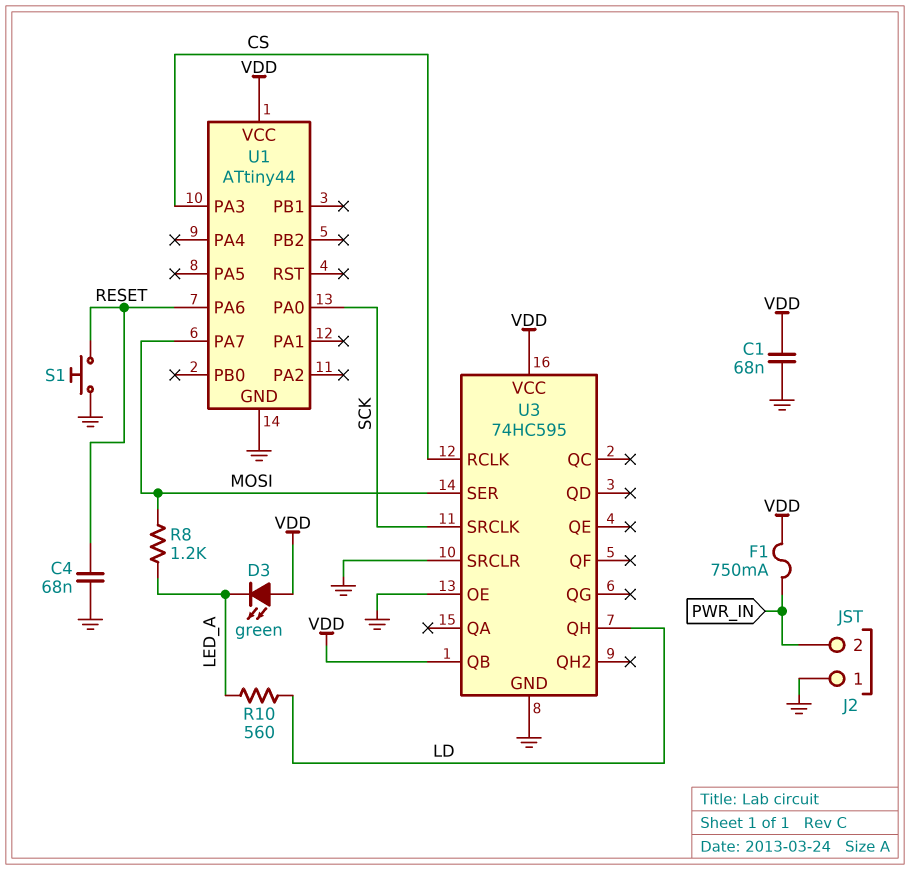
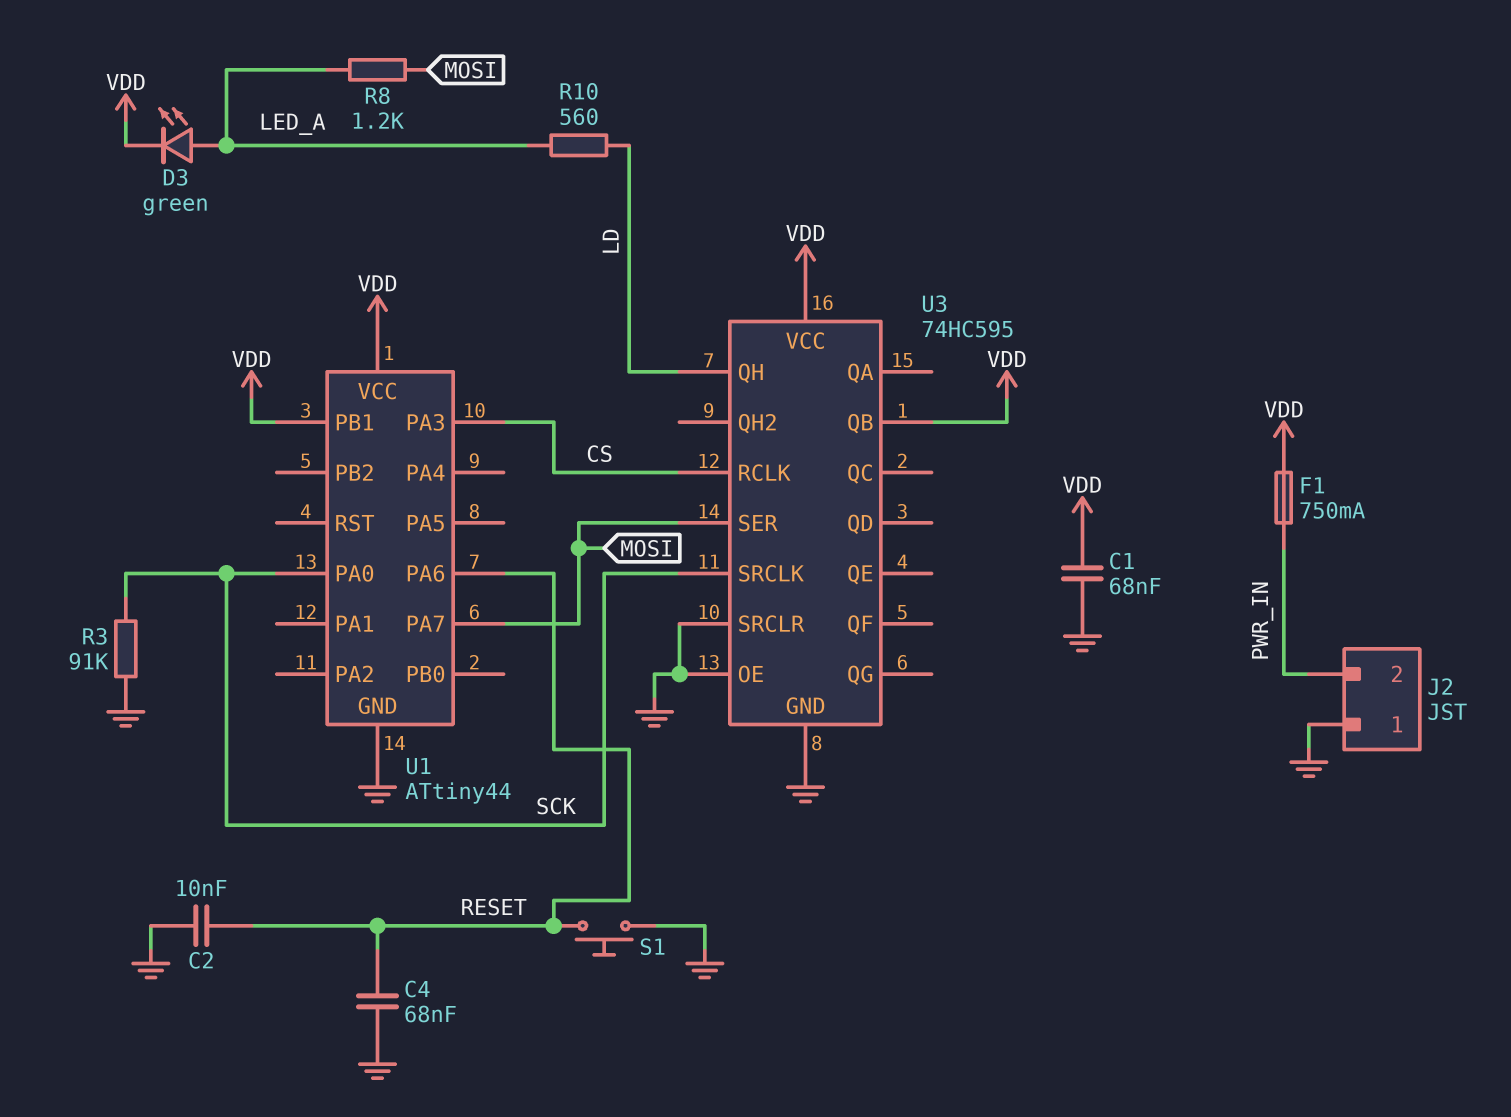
C2: none -> 10nF (GND, RESET)
D3: LED green (A VDD, K LED_A) -> LED green (A LED_A, K VDD)
R3: none -> 91k (GND, SCK)
U1 pin PB1: none -> VDD

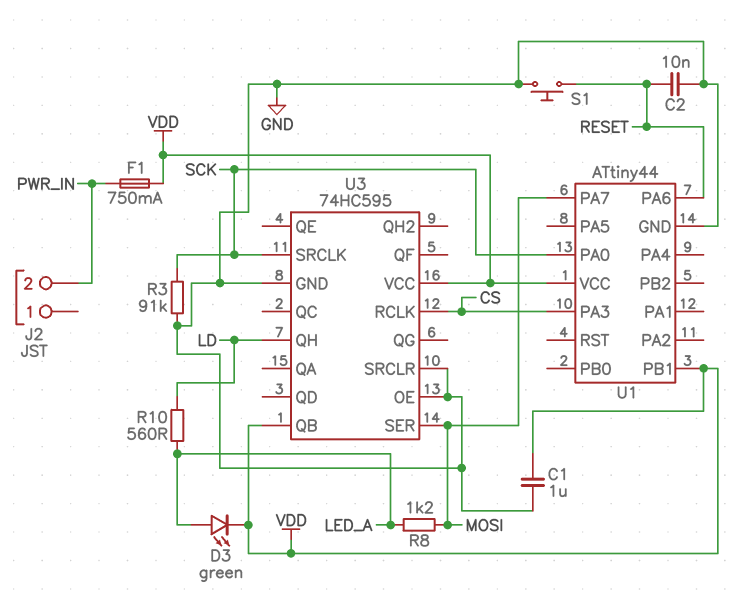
C1: 68nF (GND, VDD) -> 1uF (GND, VDD)
C4: 68nF (GND, RESET) -> none
J2 pin 1: GND -> none

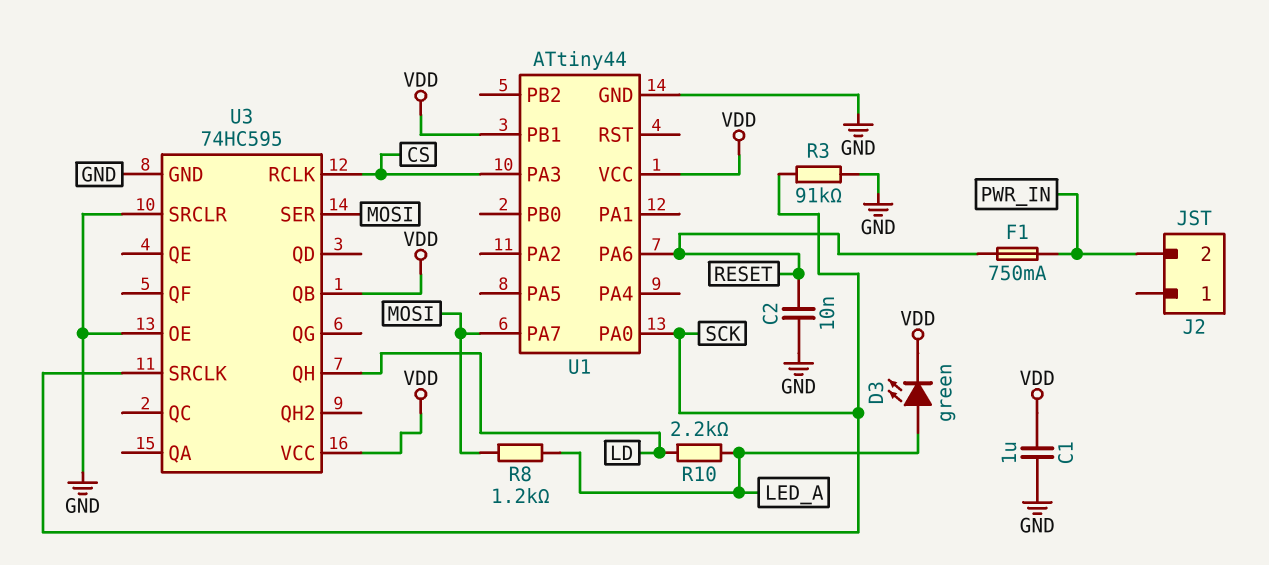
F1: 750mA (PWR_IN, VDD) -> 750mA (PWR_IN, RESET)
R10: 560 (LD, LED_A) -> 2.2k (LD, LED_A)
S1: button (GND, RESET) -> none

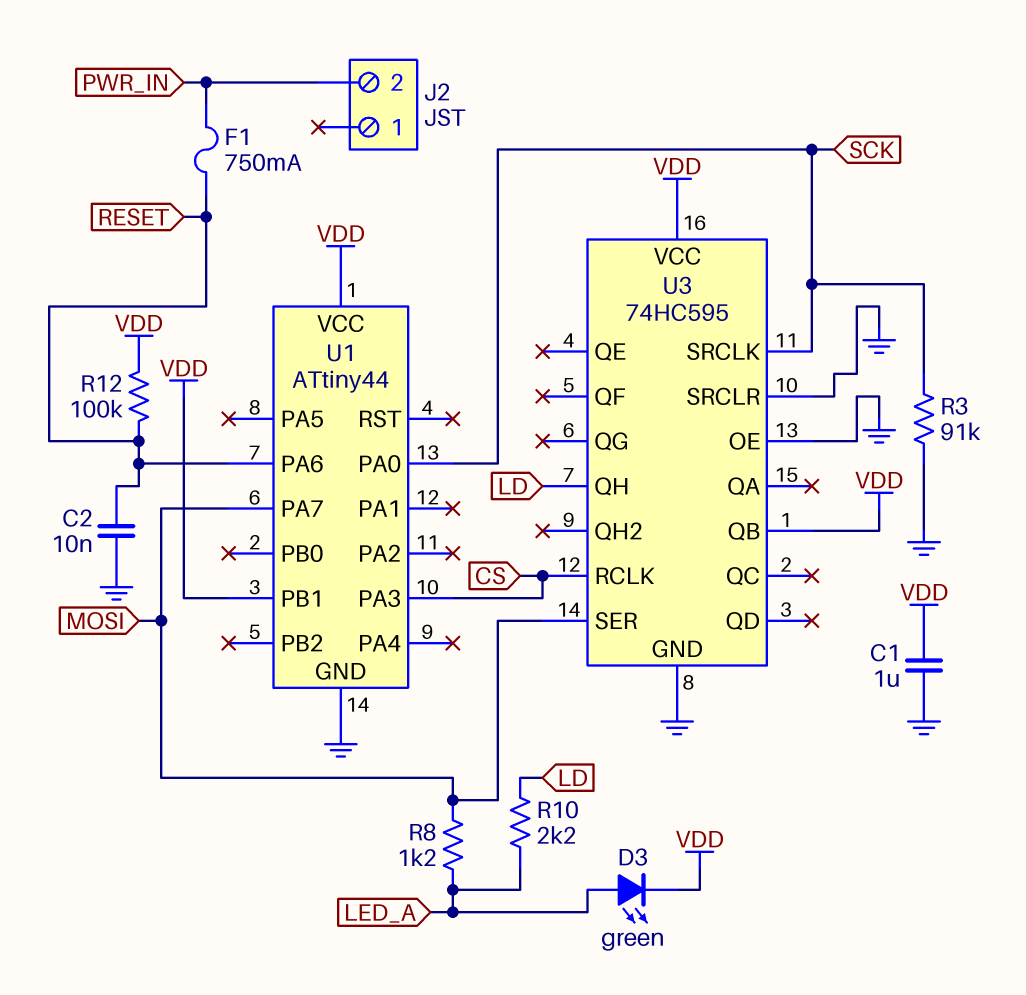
R12: none -> 100k (RESET, VDD)

